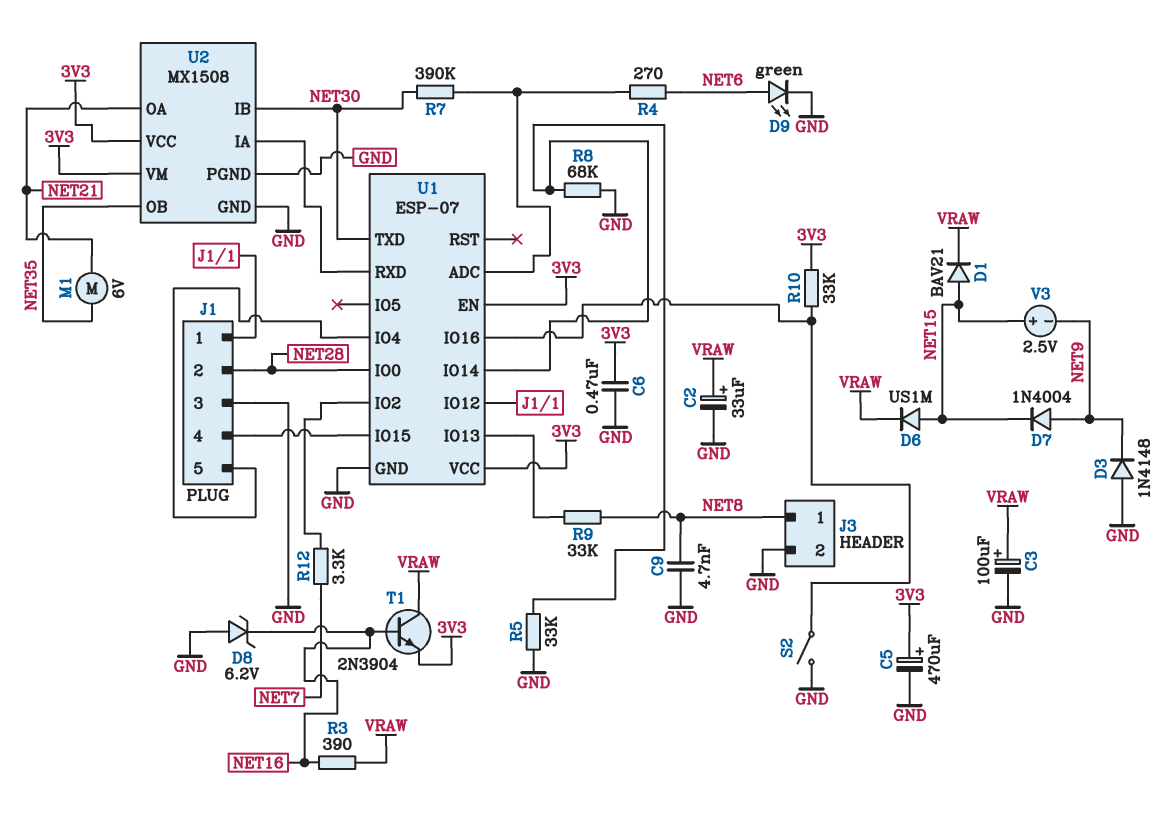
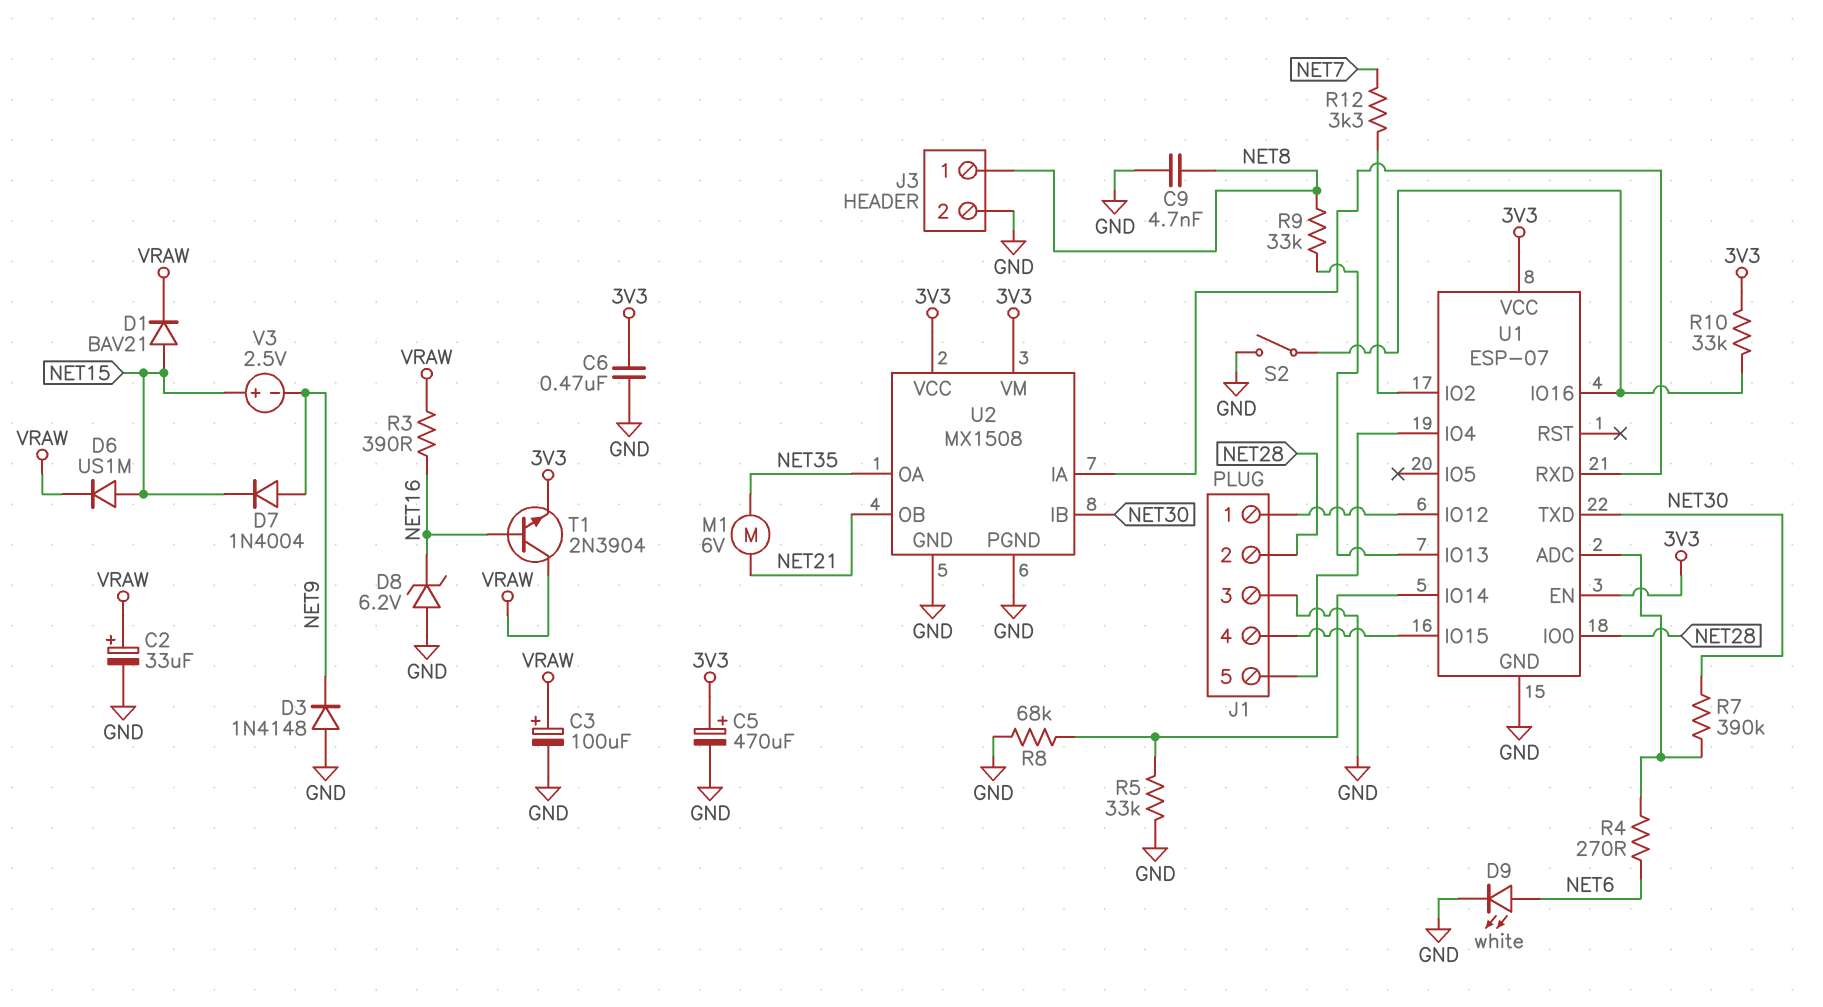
D9: LED green (A NET6, K GND) -> LED white (A NET6, K GND)
U2 pin OA: NET21 -> NET35
U2 pin OB: NET35 -> NET21

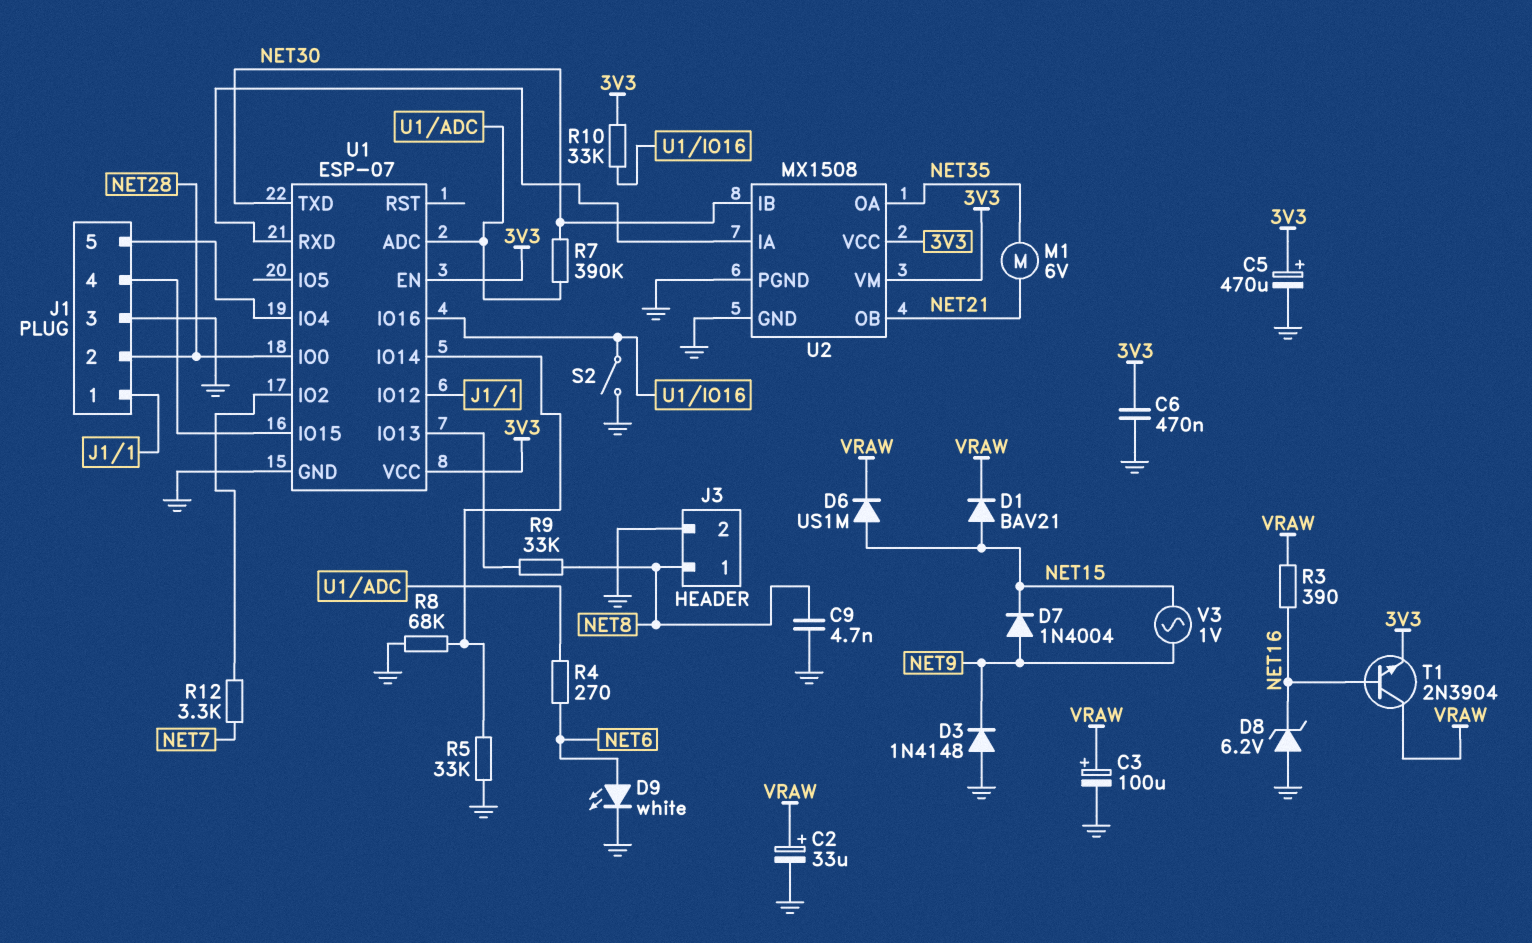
V3: 2.5V (plus NET15, minus NET9) -> AC 1V (NET9, NET15)

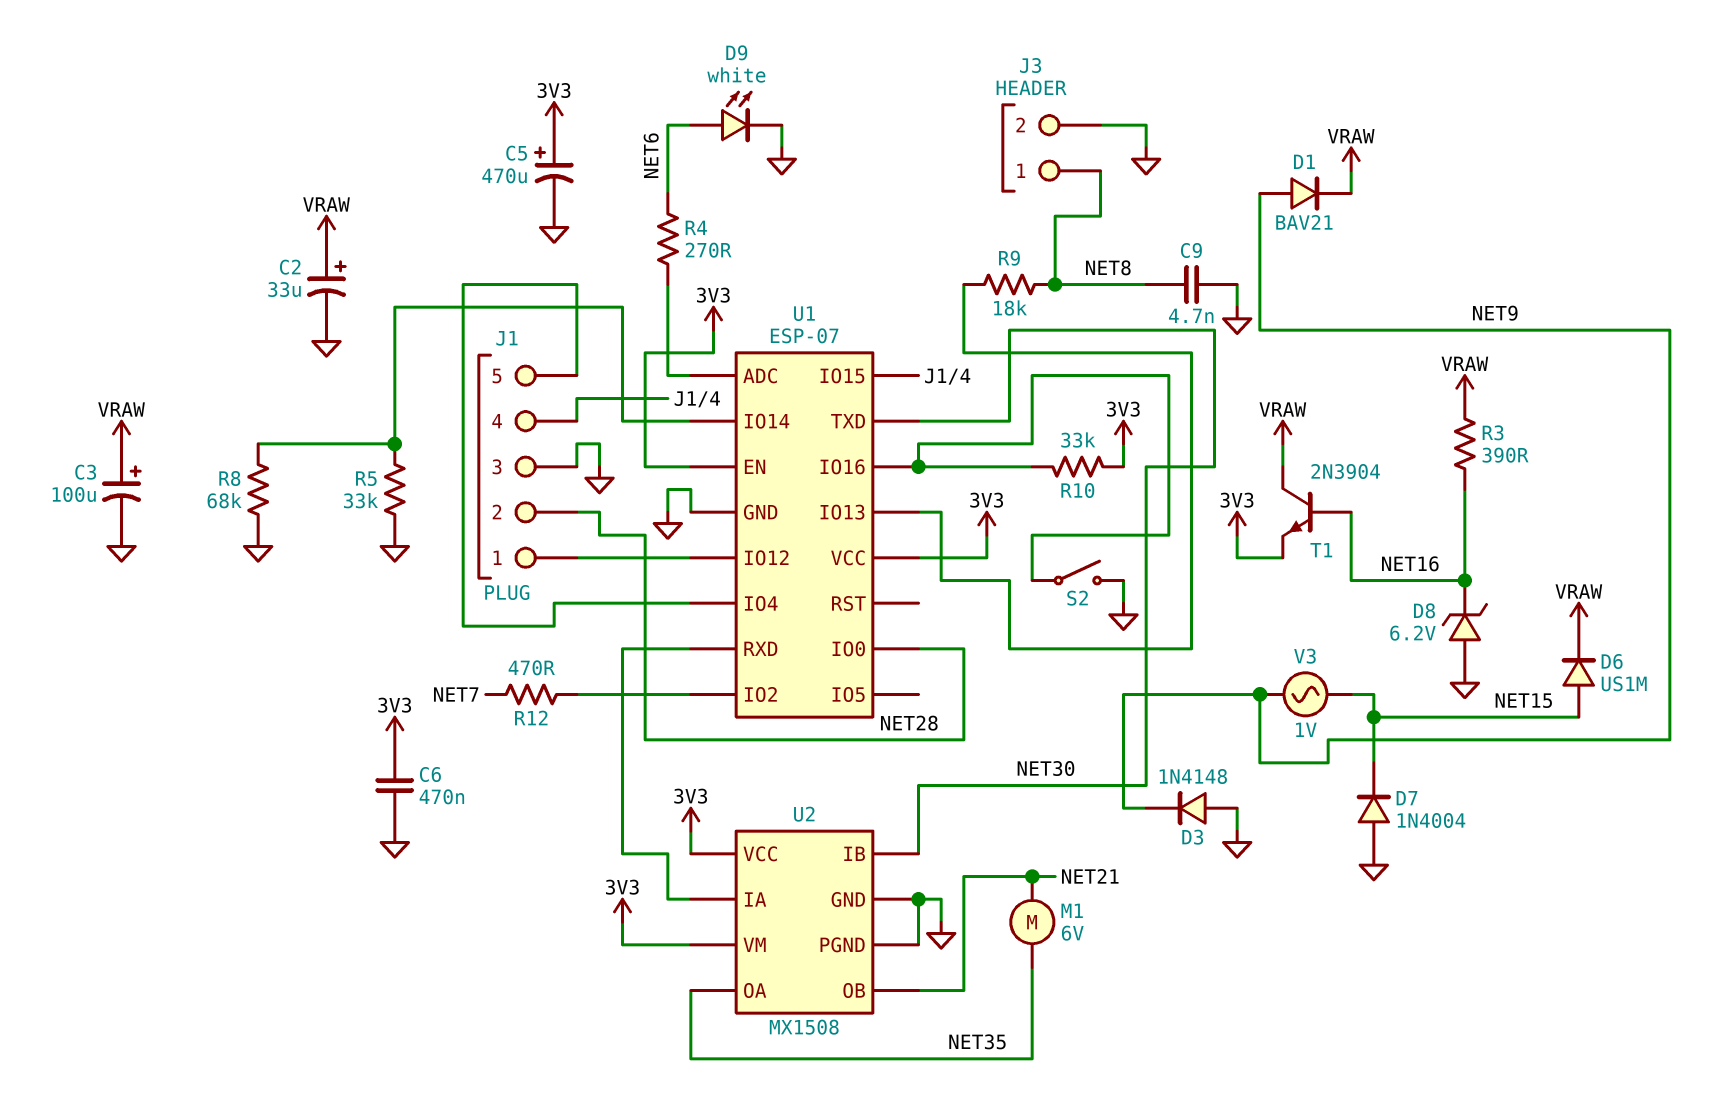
D1: diode BAV21 (A NET15, K VRAW) -> diode BAV21 (A NET9, K VRAW)
D7: diode 1N4004 (A NET9, K NET15) -> diode 1N4004 (A GND, K NET15)
R7: 390k (NET30, U1/ADC) -> none
R9: 33k (NET8, U1/IO13) -> 18k (NET8, U1/IO13)
R12: 3.3k (NET7, U1/IO2) -> 470 (NET7, U1/IO2)

